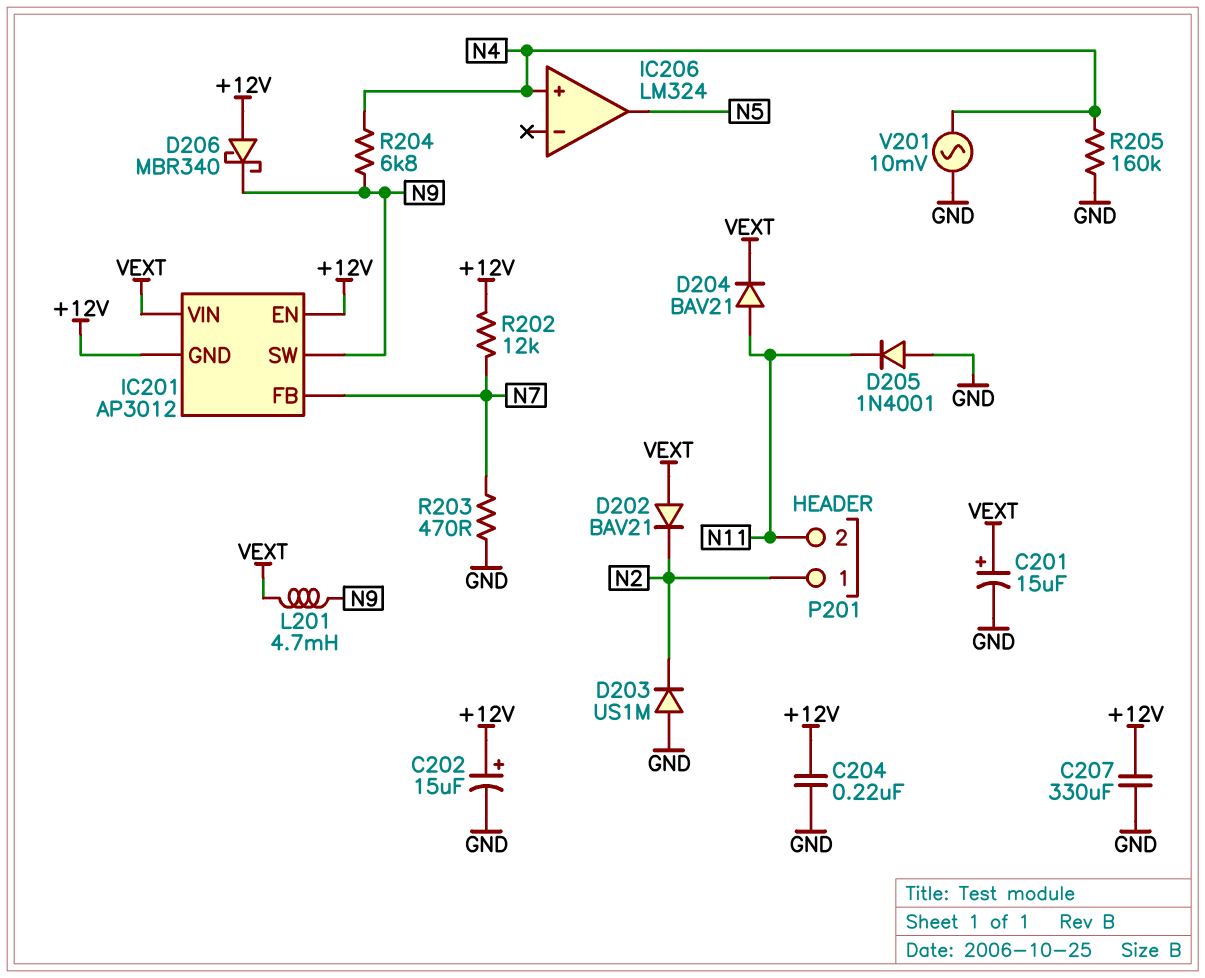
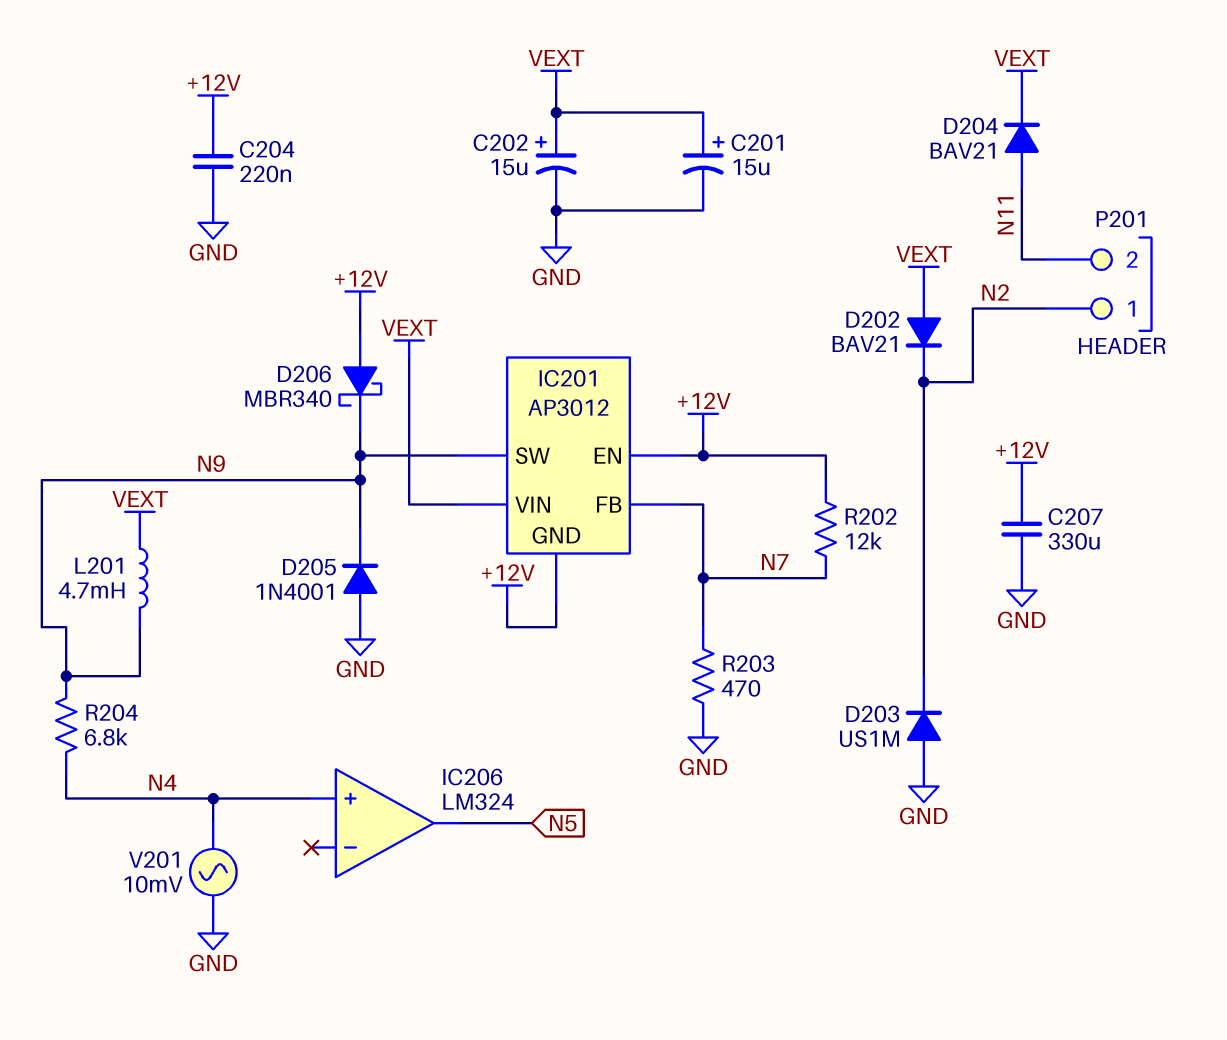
C202: 15uF (plus +12V, minus GND) -> 15uF (plus VEXT, minus GND)
D205: diode 1N4001 (A GND, K N11) -> diode 1N4001 (A GND, K N9)
R205: 160k (GND, N4) -> none

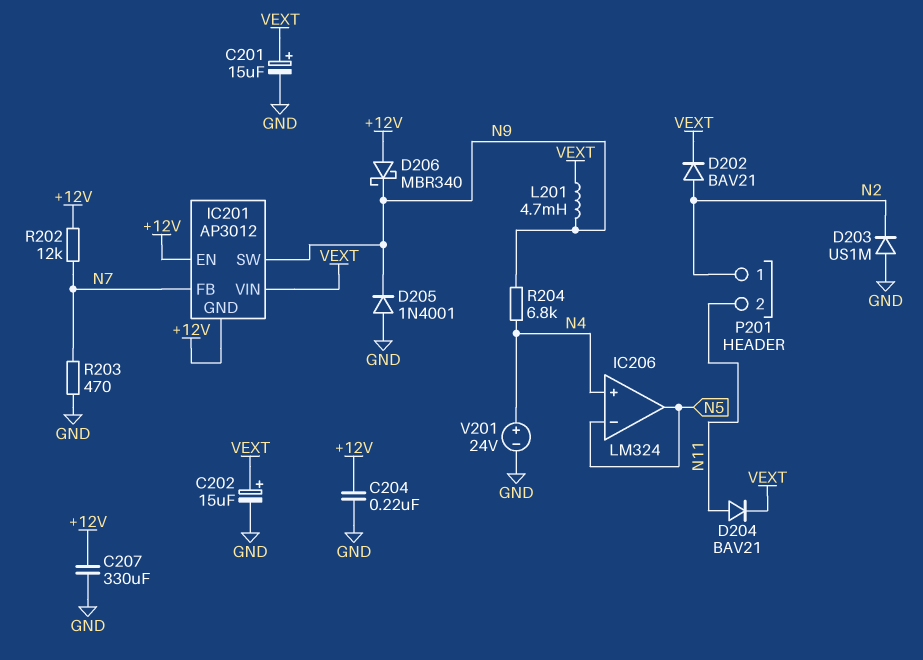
D202: diode BAV21 (A VEXT, K N2) -> diode BAV21 (A N2, K VEXT)
IC206 pin in-: none -> N5
V201: AC 10mV (GND, N4) -> 24V (plus N4, minus GND)

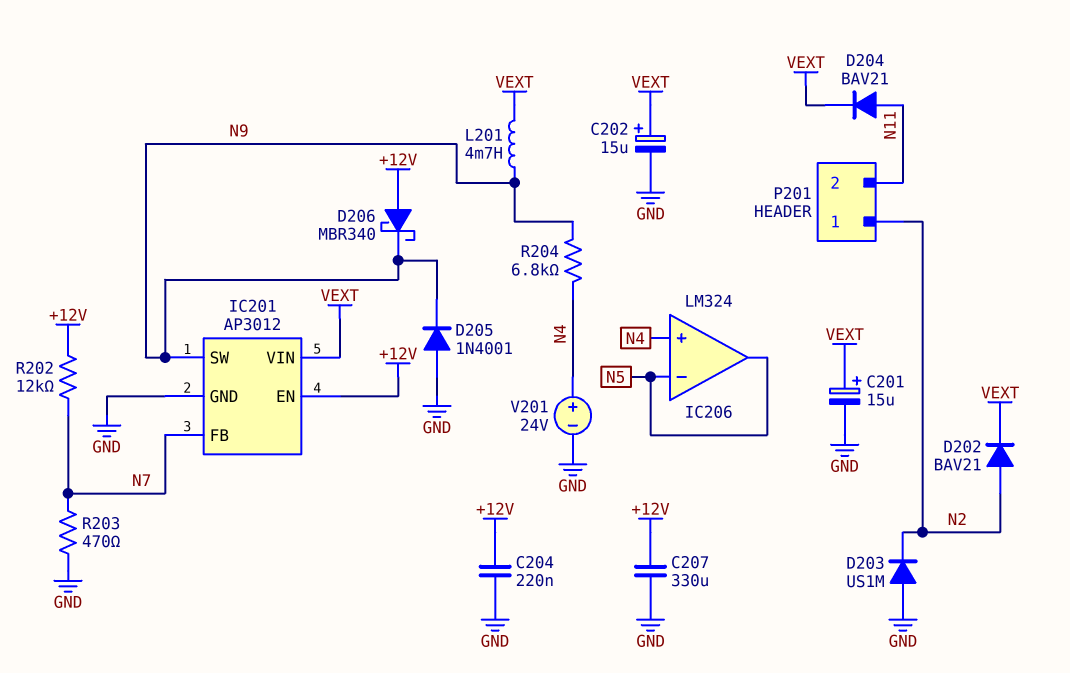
IC201 pin GND: +12V -> GND

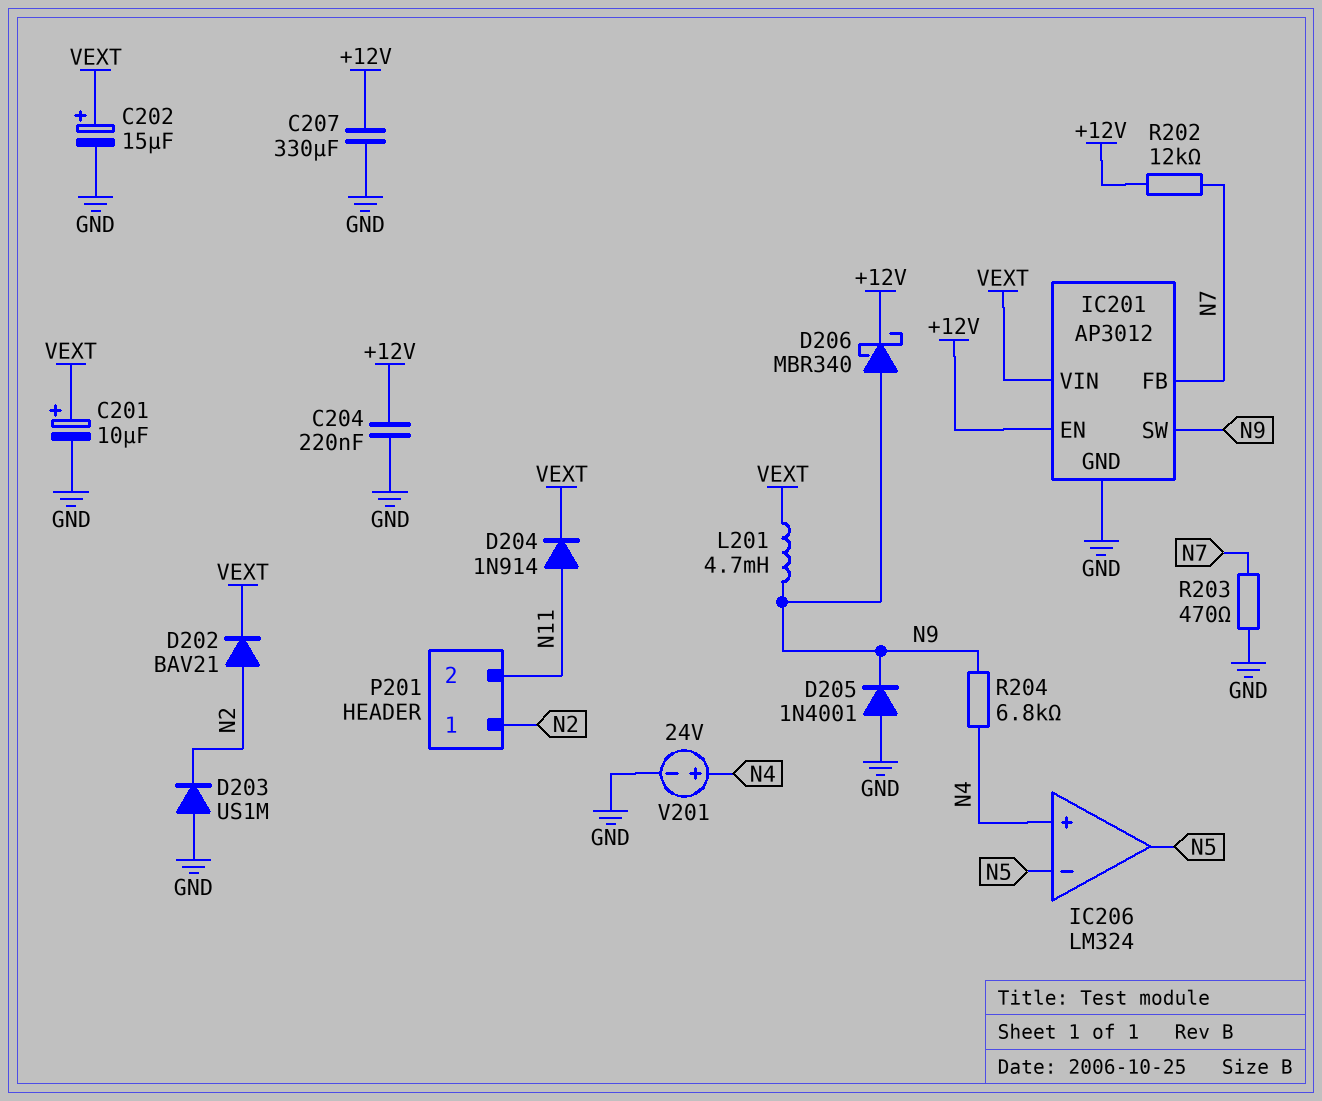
C201: 15uF (plus VEXT, minus GND) -> 10uF (plus VEXT, minus GND)
D204: diode BAV21 (A N11, K VEXT) -> diode 1N914 (A N11, K VEXT)
D206: schottky MBR340 (A +12V, K N9) -> schottky MBR340 (A N9, K +12V)

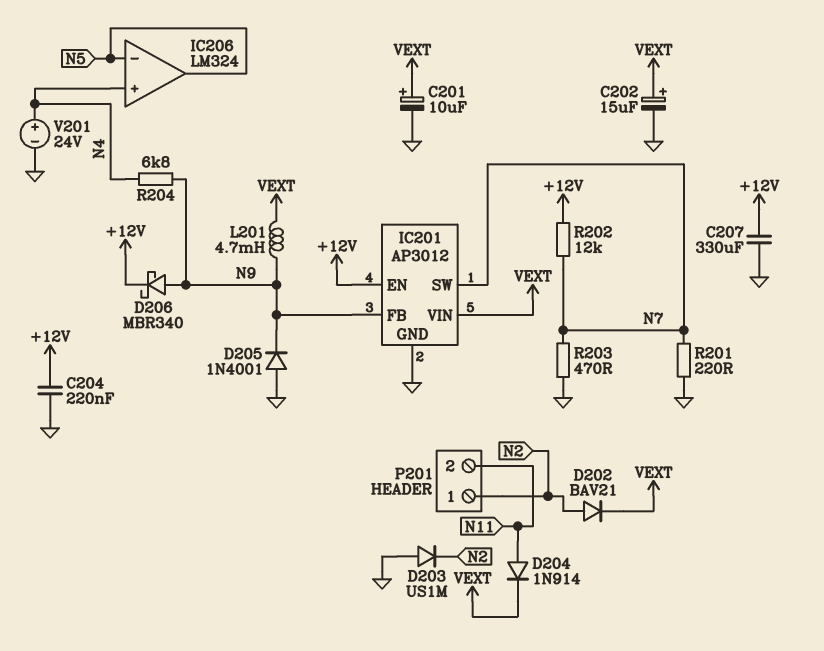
IC201 pin FB: N7 -> N9
IC201 pin SW: N9 -> N7
R201: none -> 220 (GND, N7)

